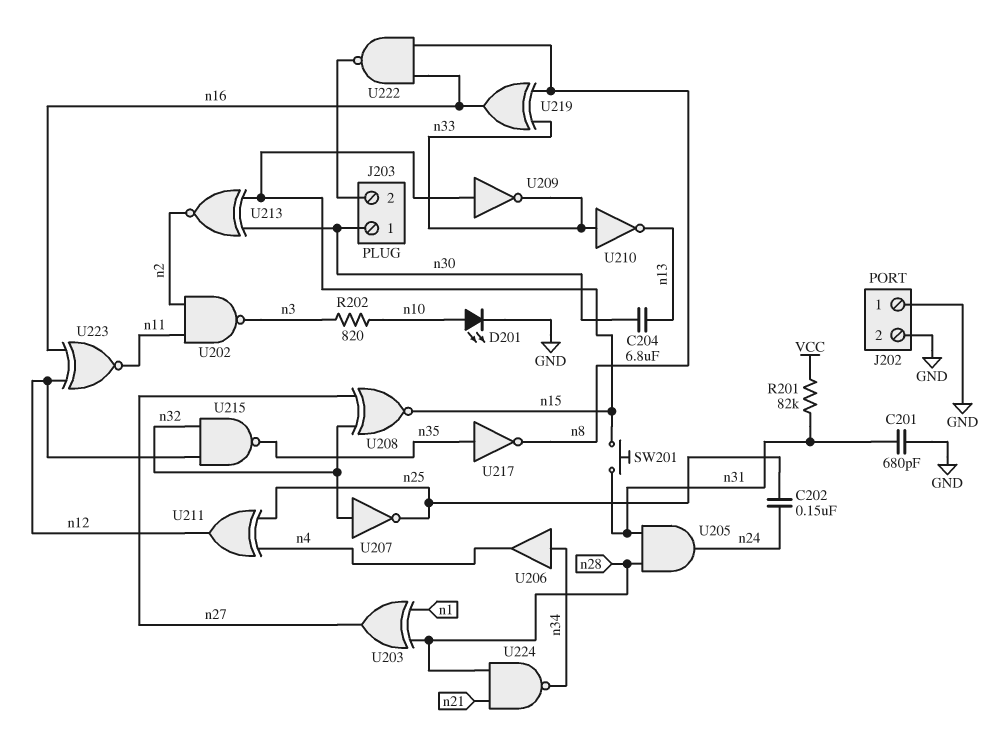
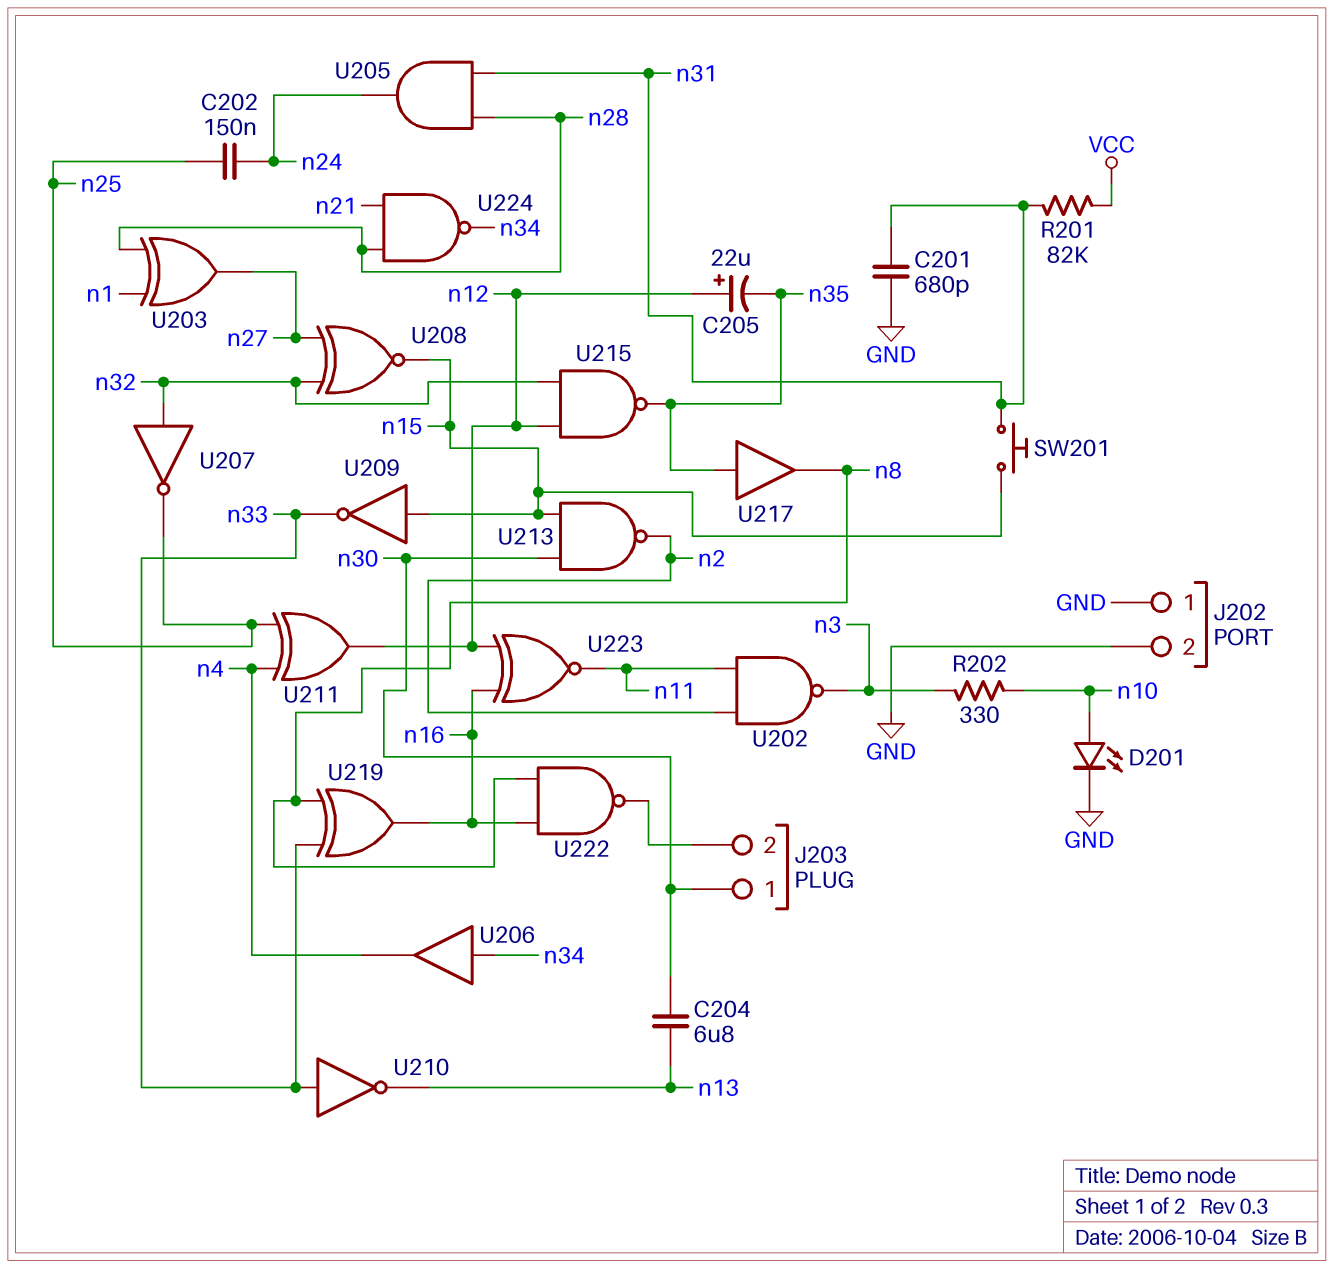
C205: none -> 22uF (plus n12, minus n35)
R202: 820 (n3, n10) -> 330 (n3, n10)
U213: XNOR (in n15, in n30, out n2) -> NAND (in n15, in n30, out n2)
U217: NOT (in n35, out n8) -> buffer (in n35, out n8)

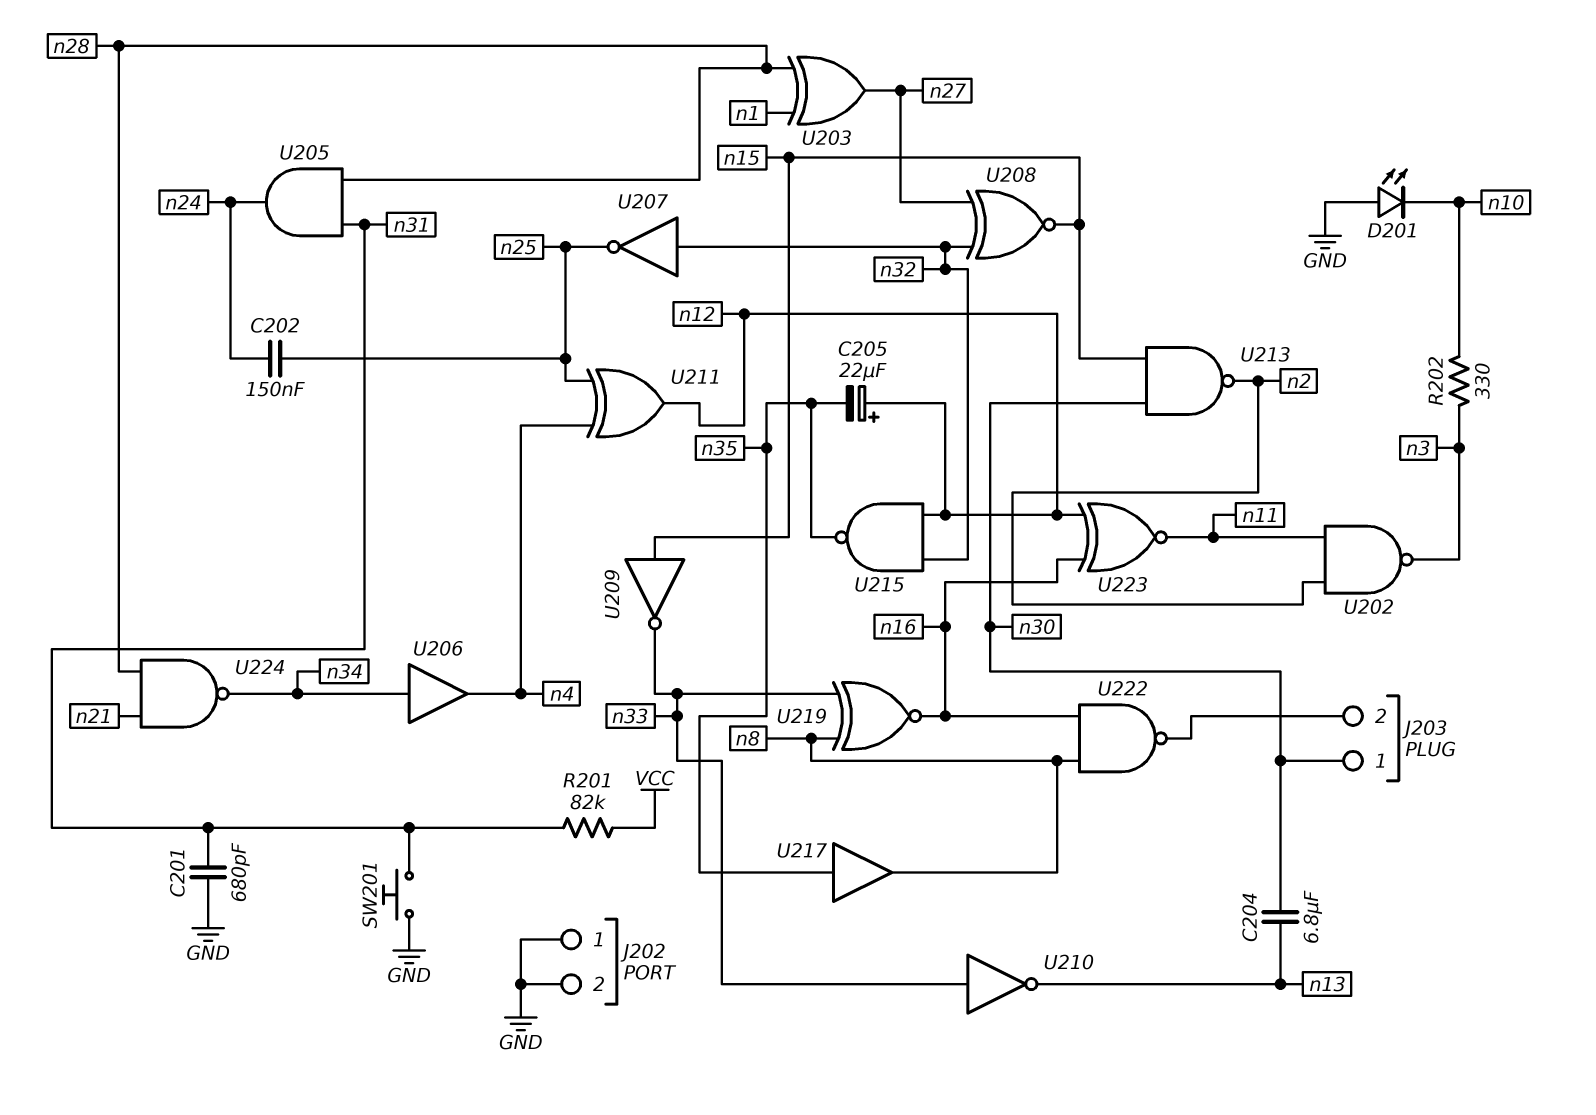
D201: LED (A n10, K GND) -> LED (A GND, K n10)
SW201: button (n15, n31) -> button (GND, n31)
U219: XOR (in n8, in n33, out n16) -> XNOR (in n8, in n33, out n16)

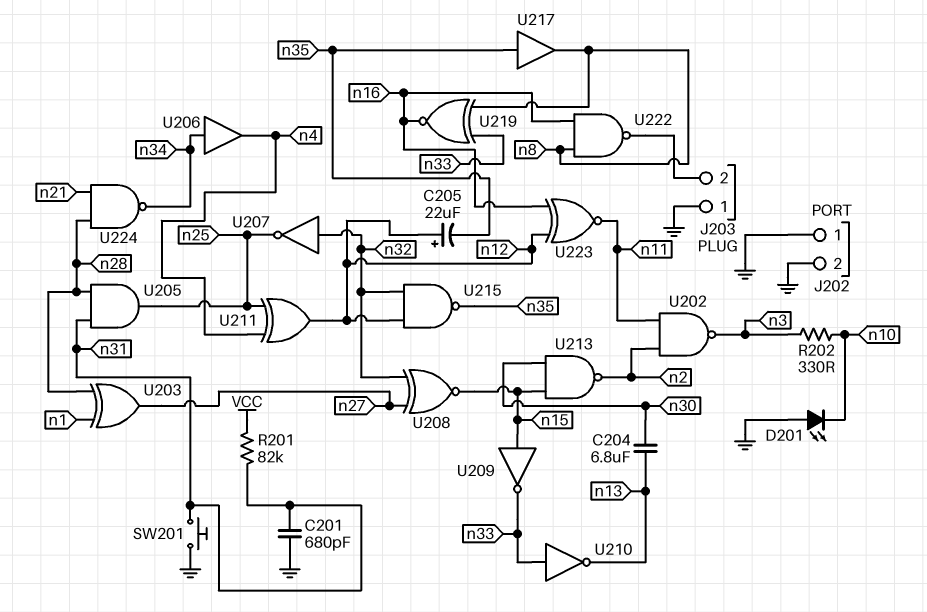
C202: 150nF (n24, n25) -> none
J203 pin 1: n30 -> GND
U205: AND (in n28, in n31, out n24) -> AND (in n28, in n31, out n25)

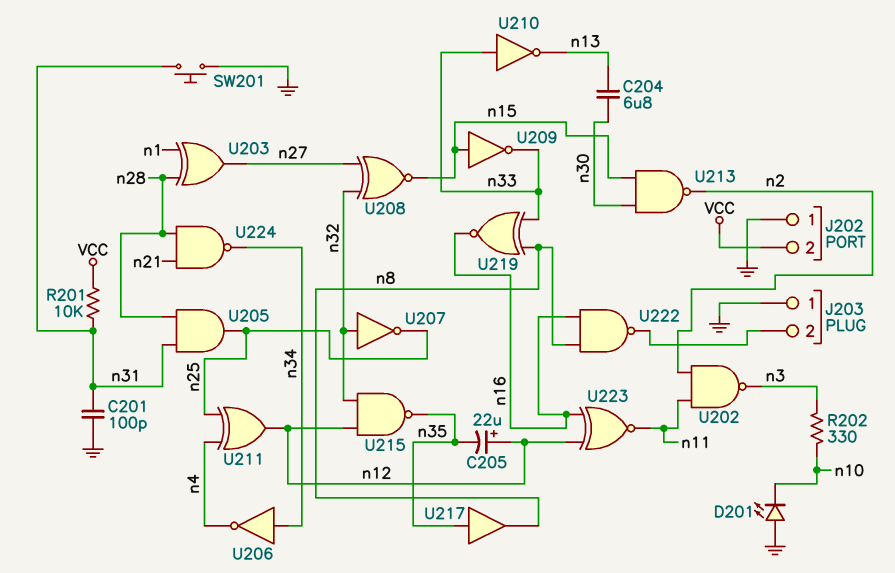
C201: 680pF (GND, n31) -> 100pF (GND, n31)
J202 pin 2: GND -> VCC
R201: 82k (VCC, n31) -> 10k (VCC, n31)
U206: buffer (in n34, out n4) -> NOT (in n34, out n4)

